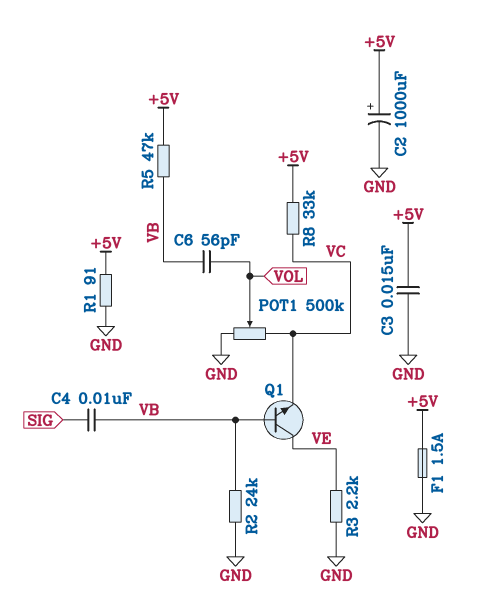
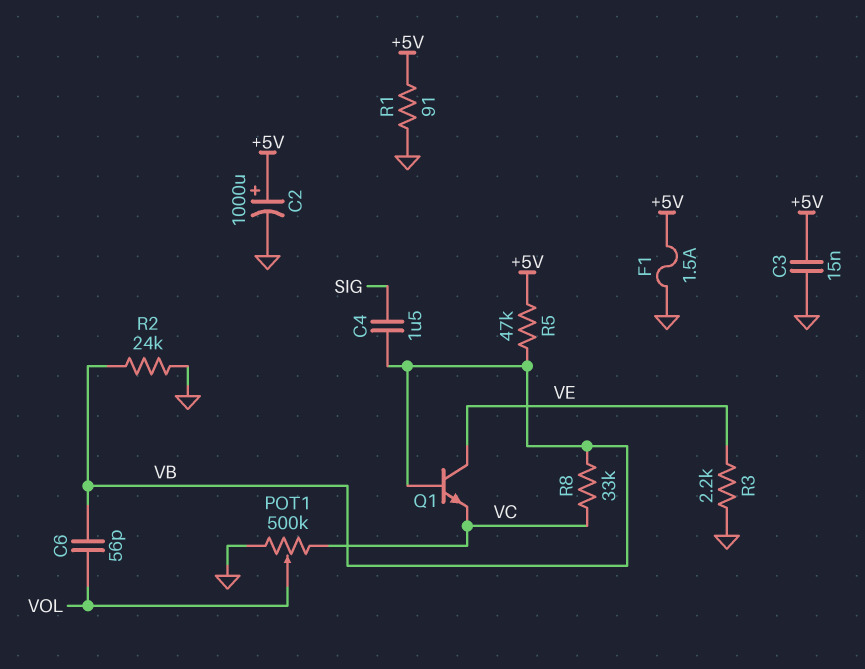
C4: 10nF (SIG, VB) -> 1.5uF (SIG, VB)
R8: 33k (+5V, VC) -> 33k (VB, VC)

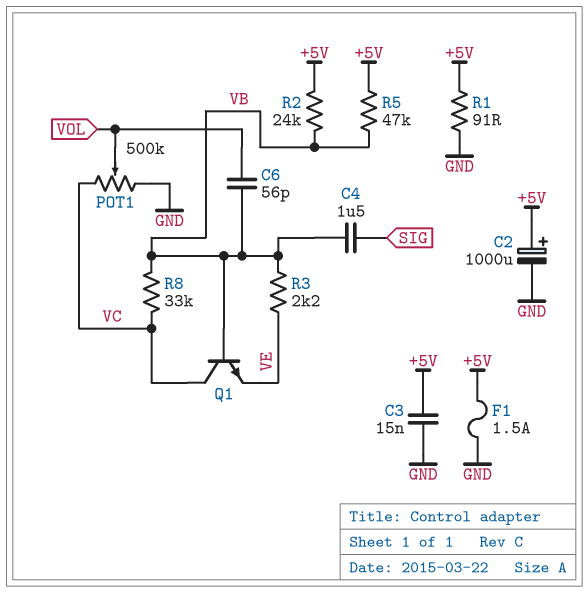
Q1: NPN (B VB, C VE, E VC) -> NPN (B VB, C VC, E VE)
R2: 24k (GND, VB) -> 24k (+5V, VB)
R3: 2.2k (GND, VE) -> 2.2k (VB, VE)

